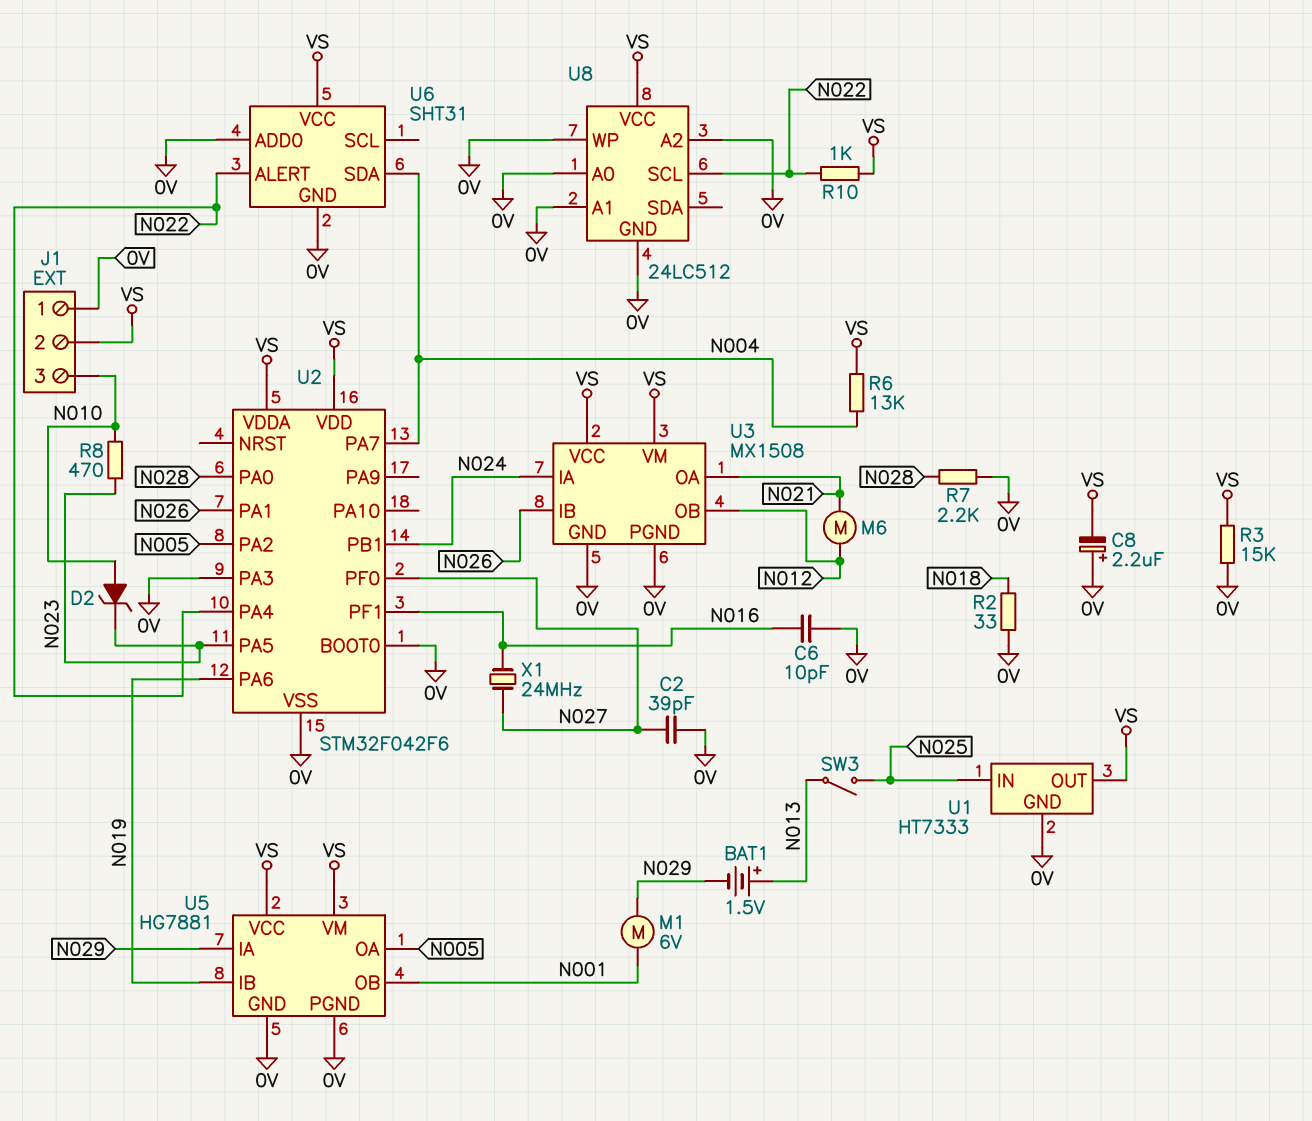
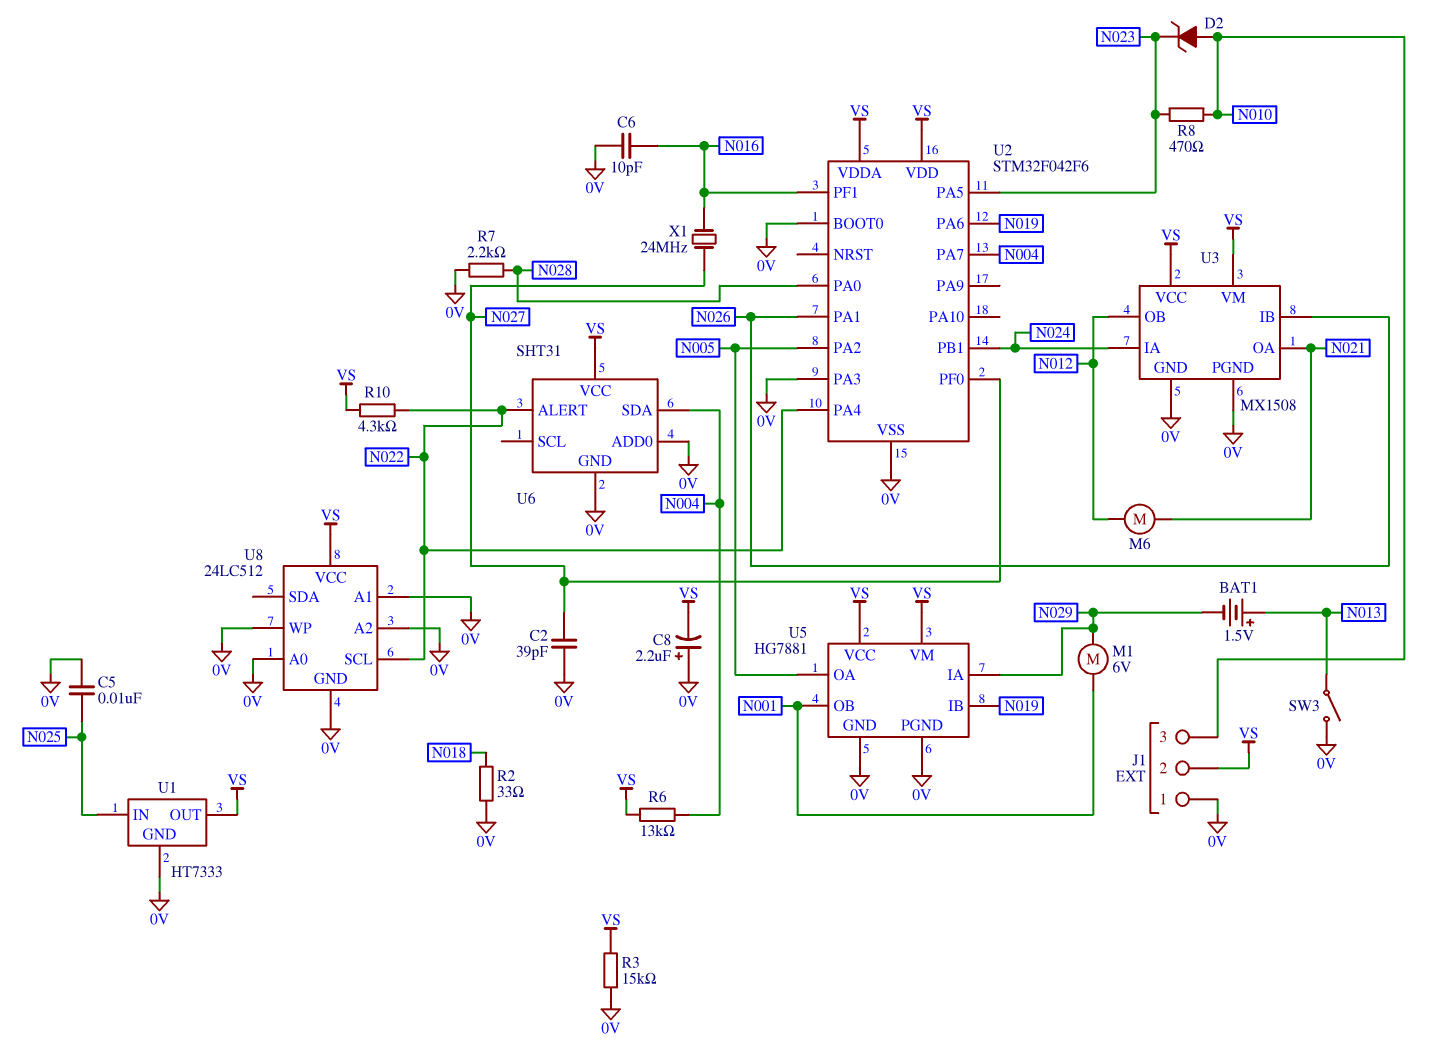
C5: none -> 10nF (0V, N025)
R10: 1k (N022, VS) -> 4.3k (N022, VS)
SW3: switch (N013, N025) -> switch (0V, N013)

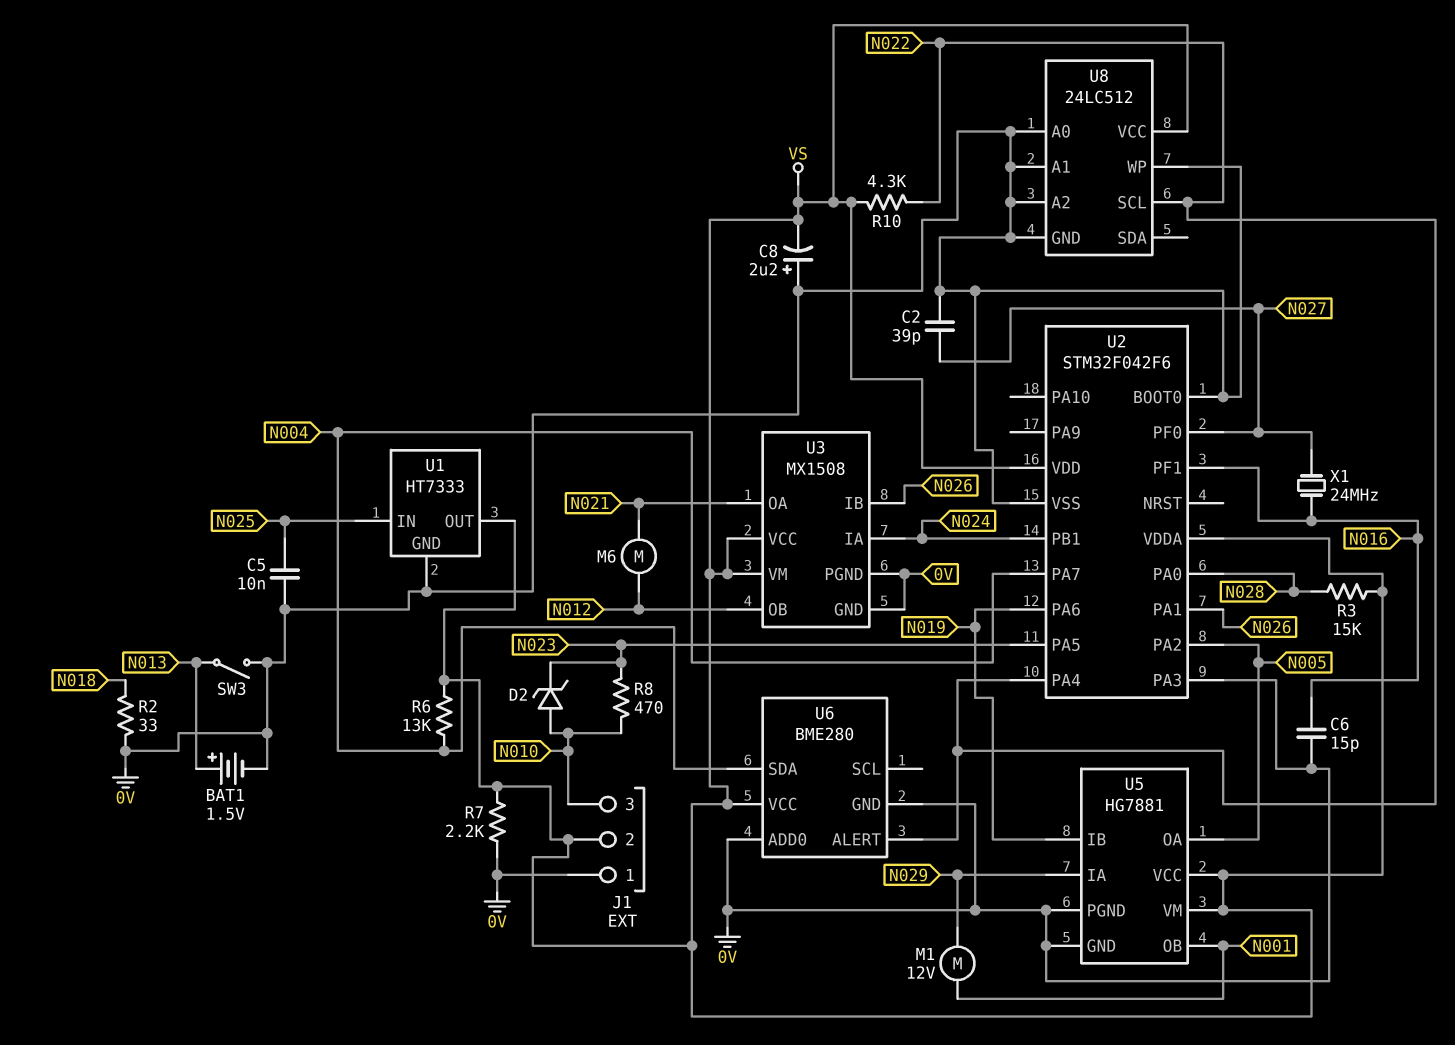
BAT1: 1.5V (plus N013, minus N029) -> 1.5V (plus N013, minus 0V)
C6: 10pF (0V, N016) -> 15pF (0V, N016)
M1: motor 6V (N001, N029) -> motor 12V (N001, N029)
R3: 15k (0V, VS) -> 15k (N028, VS)
R7: 2.2k (0V, N028) -> 2.2k (0V, VS)
U6: SHT31 -> BME280

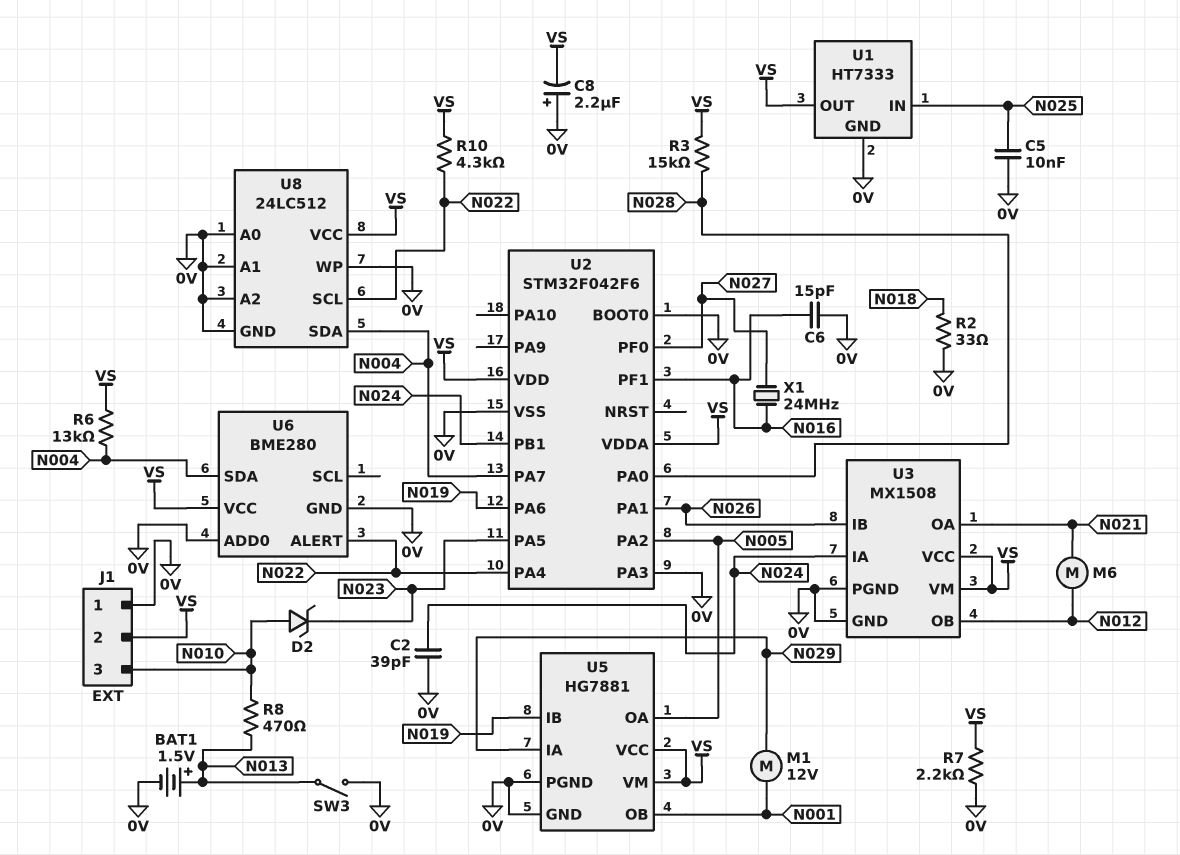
C2: 39pF (0V, N027) -> 39pF (0V, N024)
R8: 470 (N010, N023) -> 470 (N010, N013)
U8 pin SDA: none -> N004

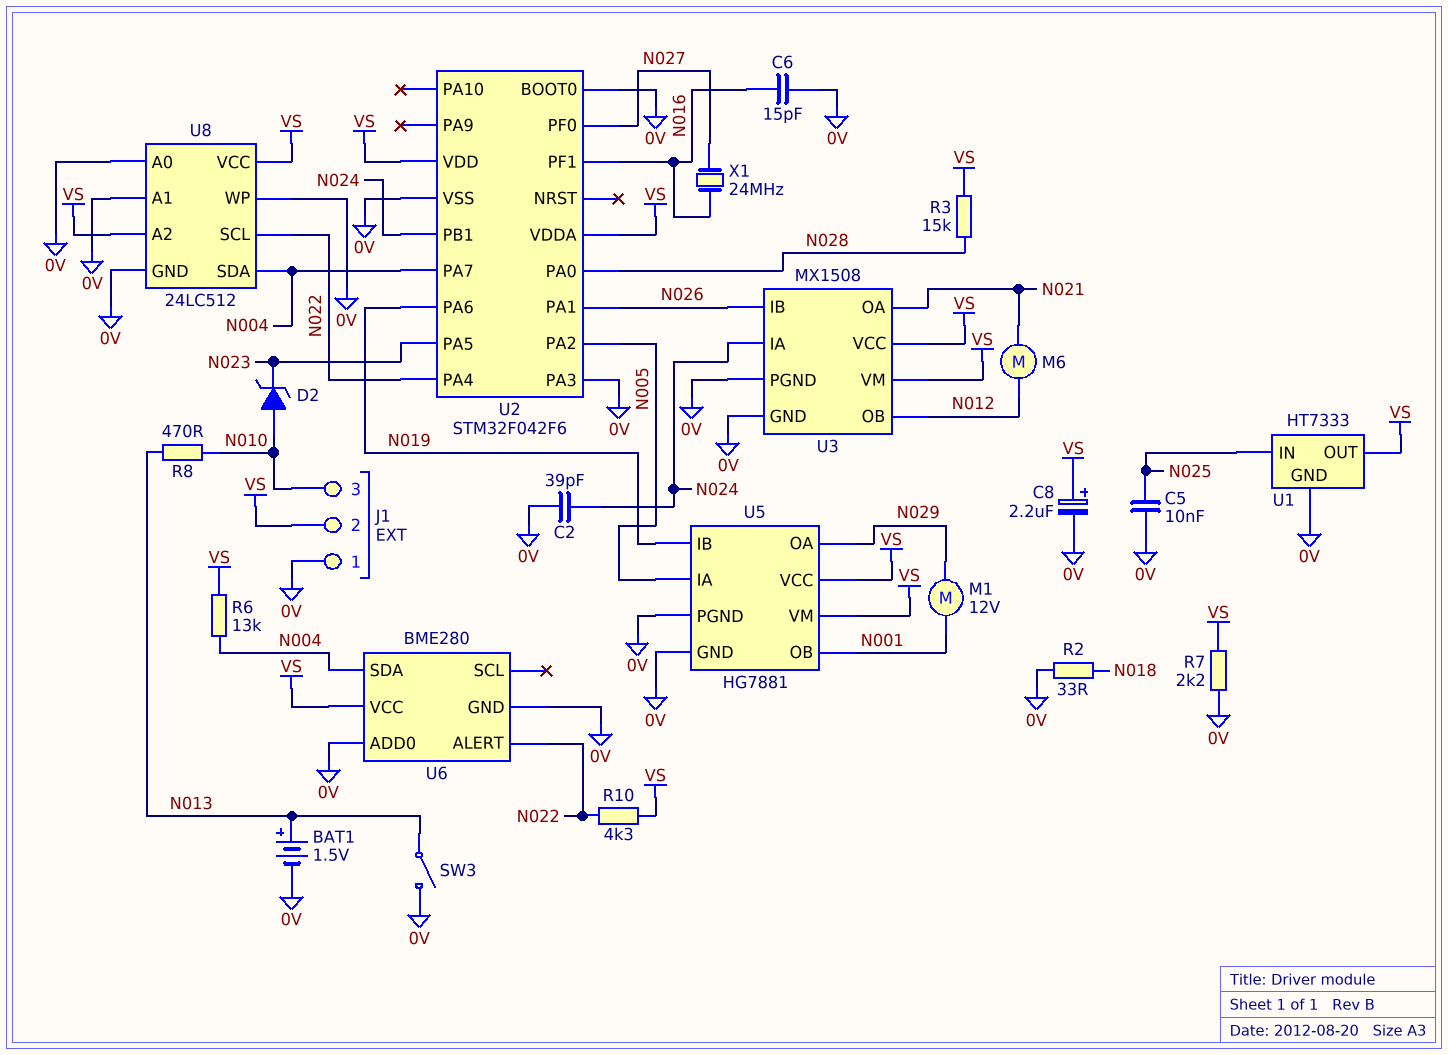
C8: 2.2uF (plus 0V, minus VS) -> 2.2uF (plus VS, minus 0V)
U5 pin IA: N029 -> N005
U5 pin OA: N005 -> N029
U8 pin A2: 0V -> VS

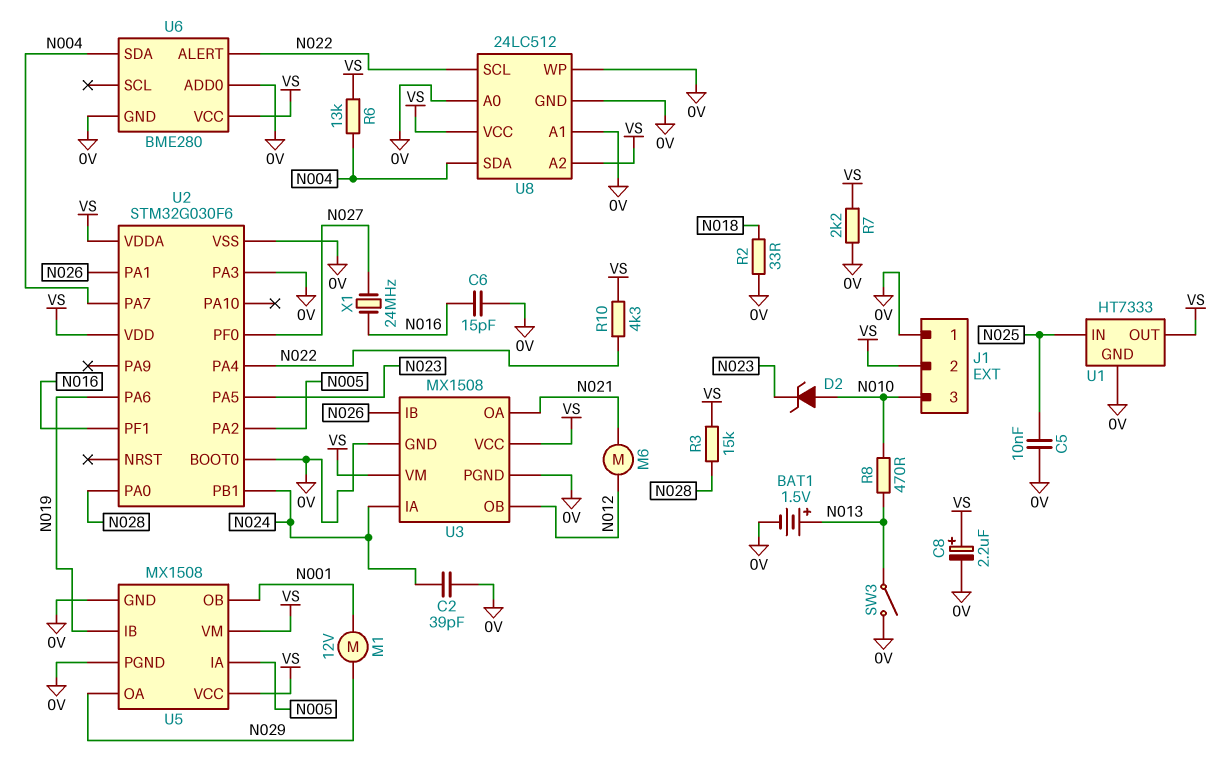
U2: STM32F042F6 -> STM32G030F6
U5: HG7881 -> MX1508

